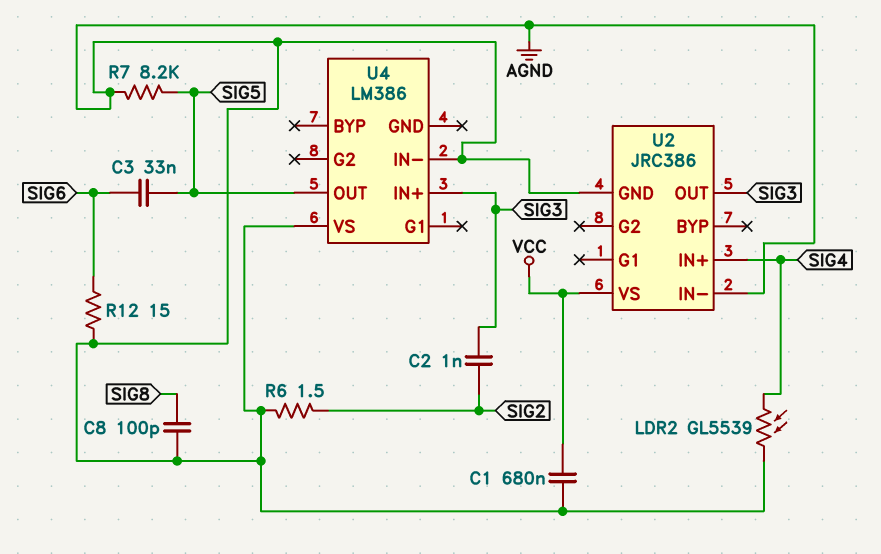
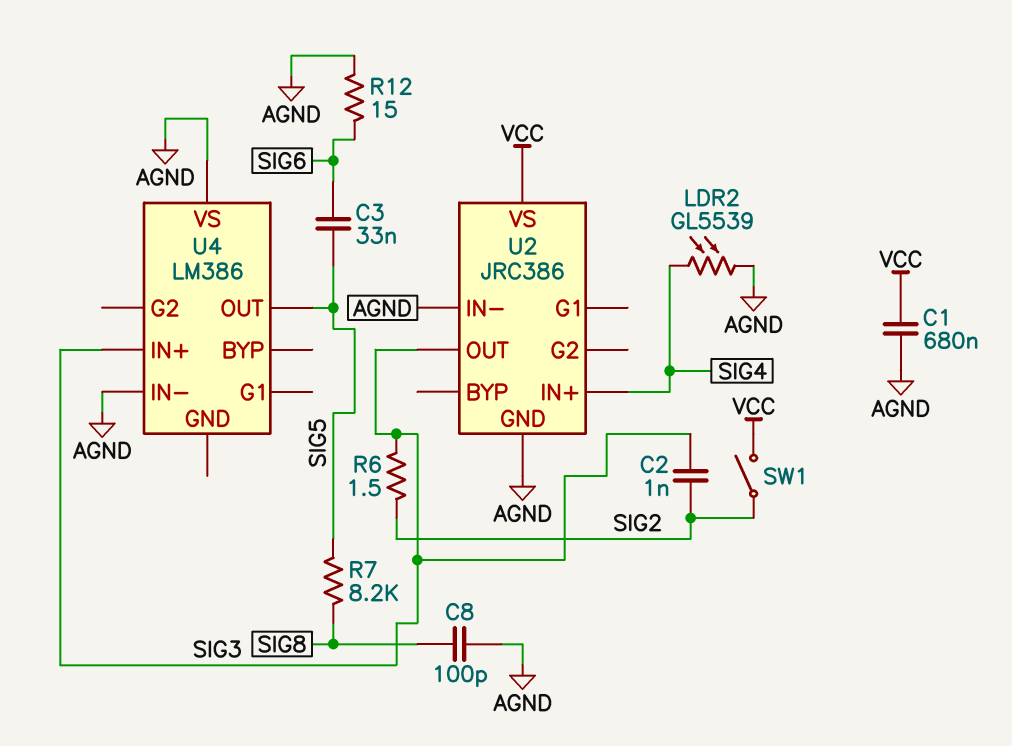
R6: 1.5 (AGND, SIG2) -> 1.5 (SIG2, SIG3)
R7: 8.2k (AGND, SIG5) -> 8.2k (SIG5, SIG8)
SW1: none -> switch (SIG2, VCC)

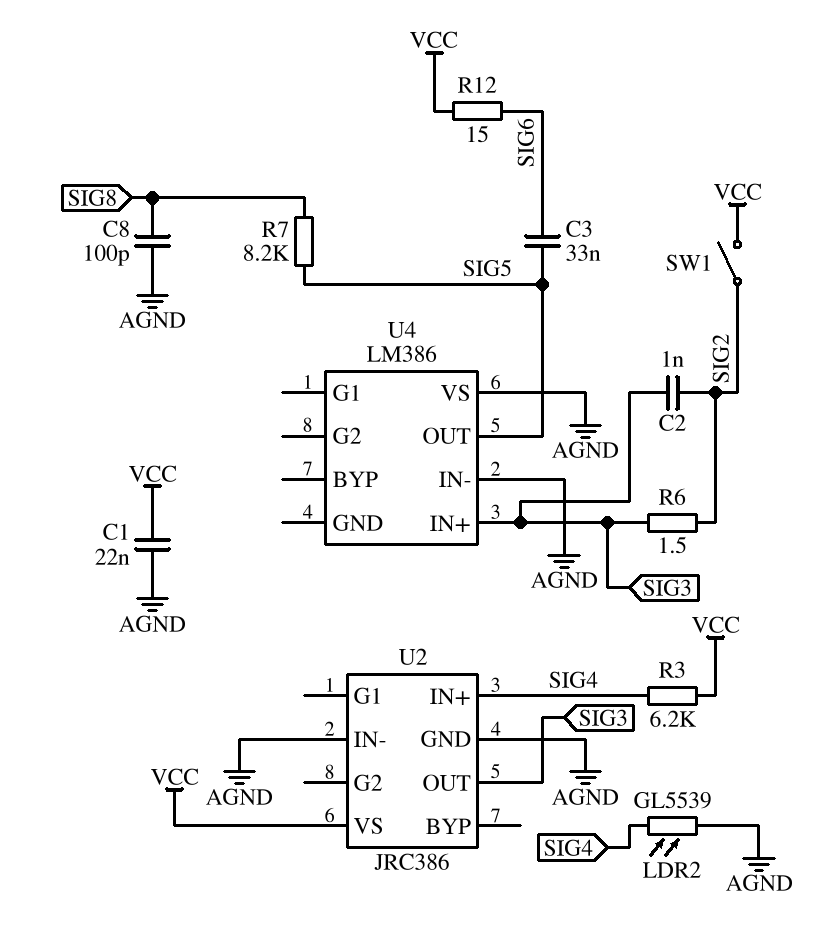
C1: 680nF (AGND, VCC) -> 22nF (AGND, VCC)
R3: none -> 6.2k (SIG4, VCC)
R12: 15 (AGND, SIG6) -> 15 (SIG6, VCC)

